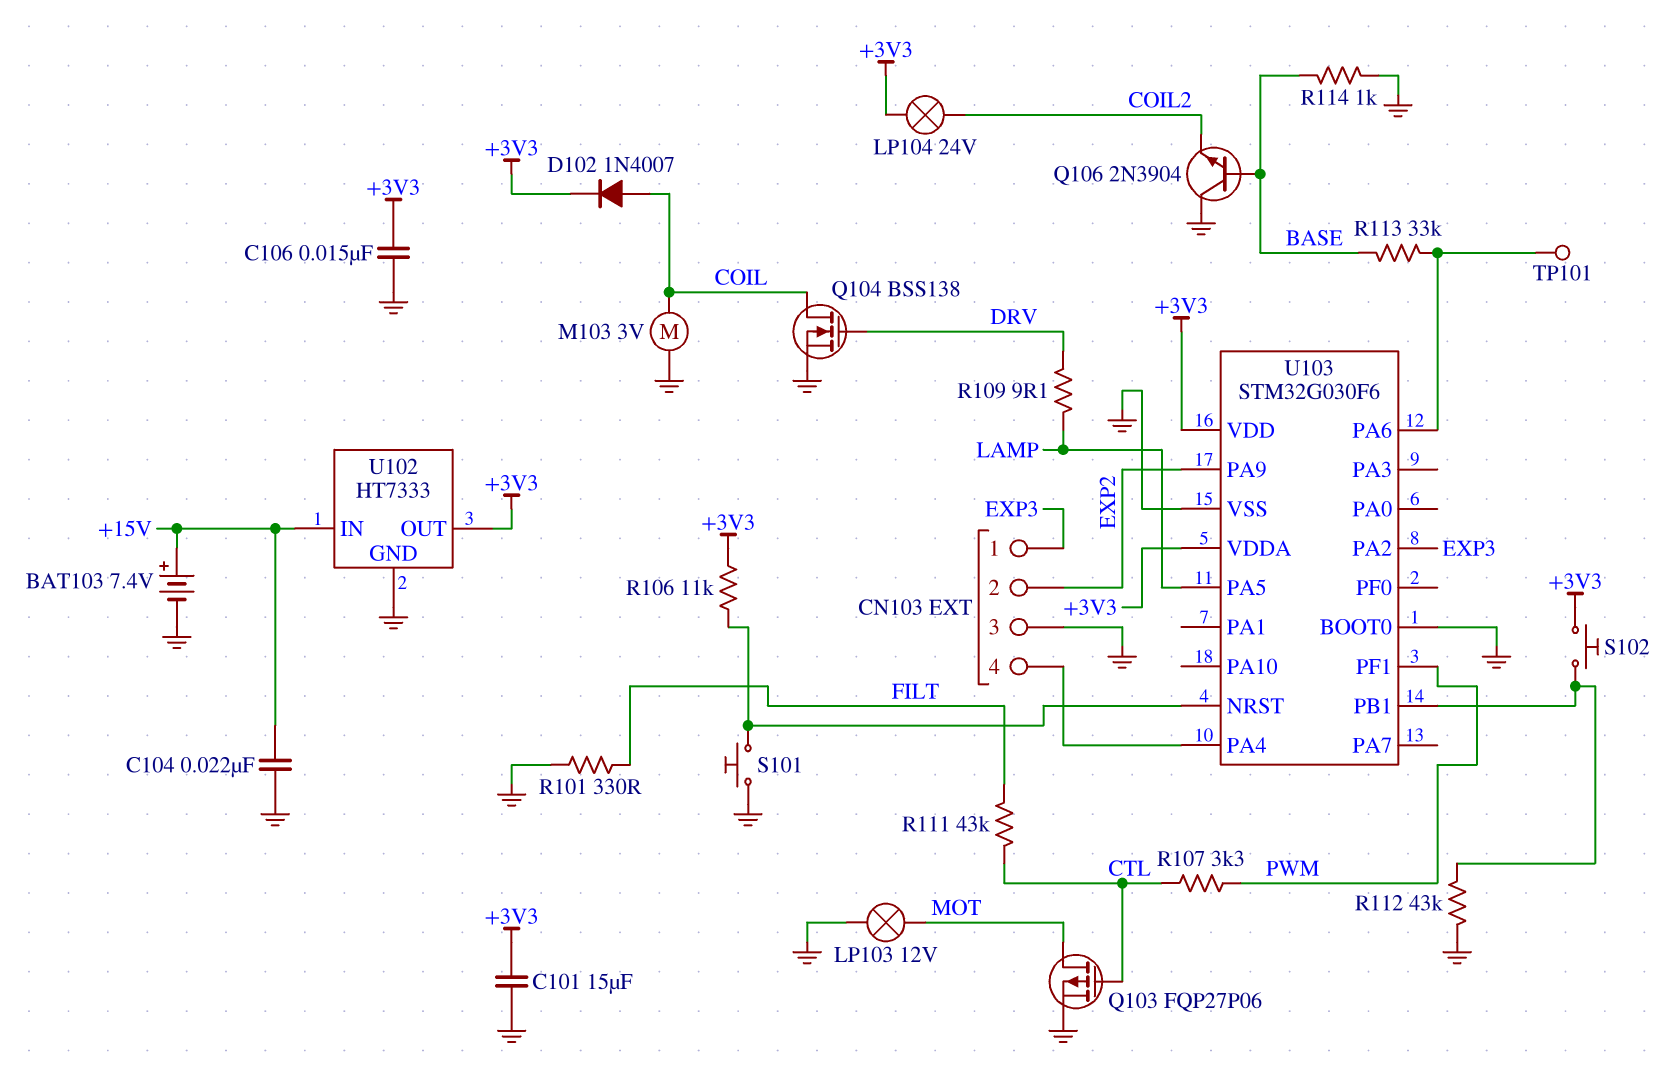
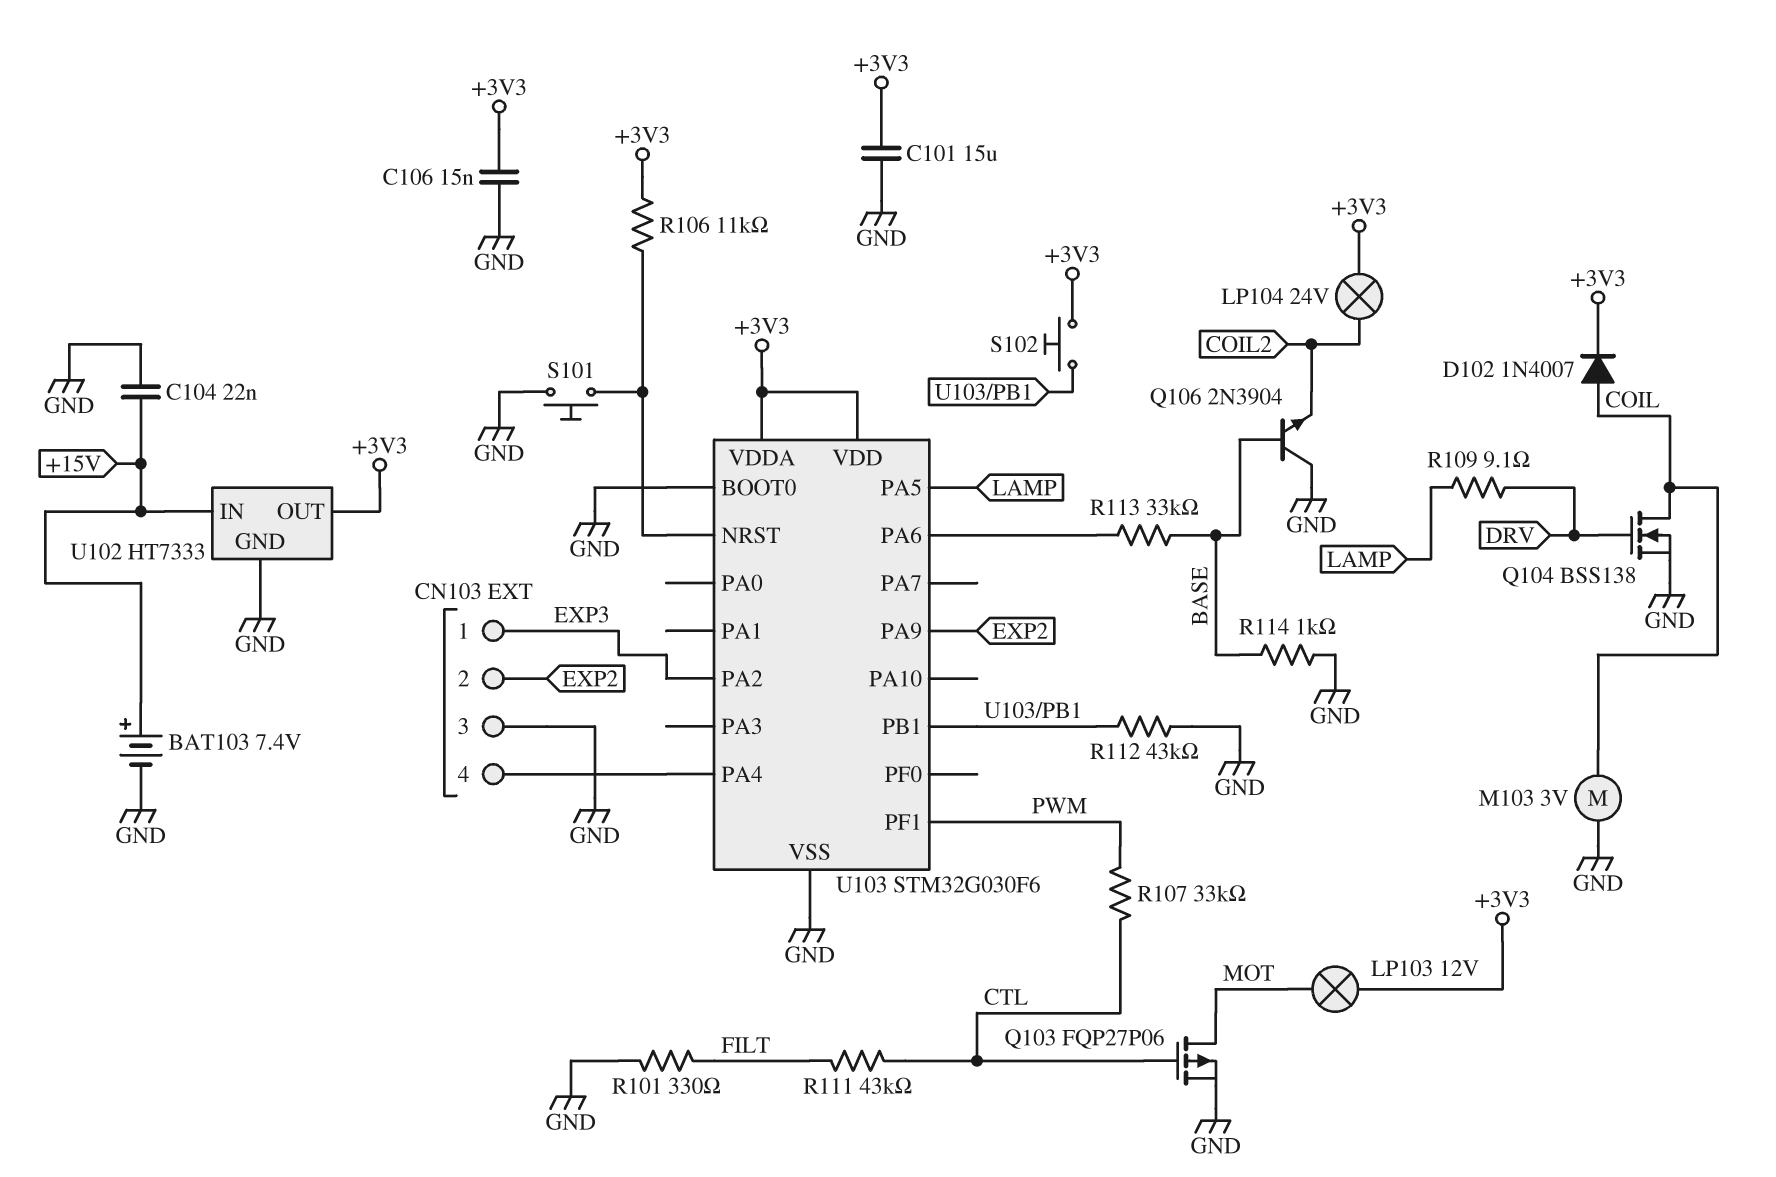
LP103: lamp 12V (GND, MOT) -> lamp 12V (+3V3, MOT)
R107: 3.3k (CTL, PWM) -> 33k (CTL, PWM)
TP101: test point (U103/PA6) -> none

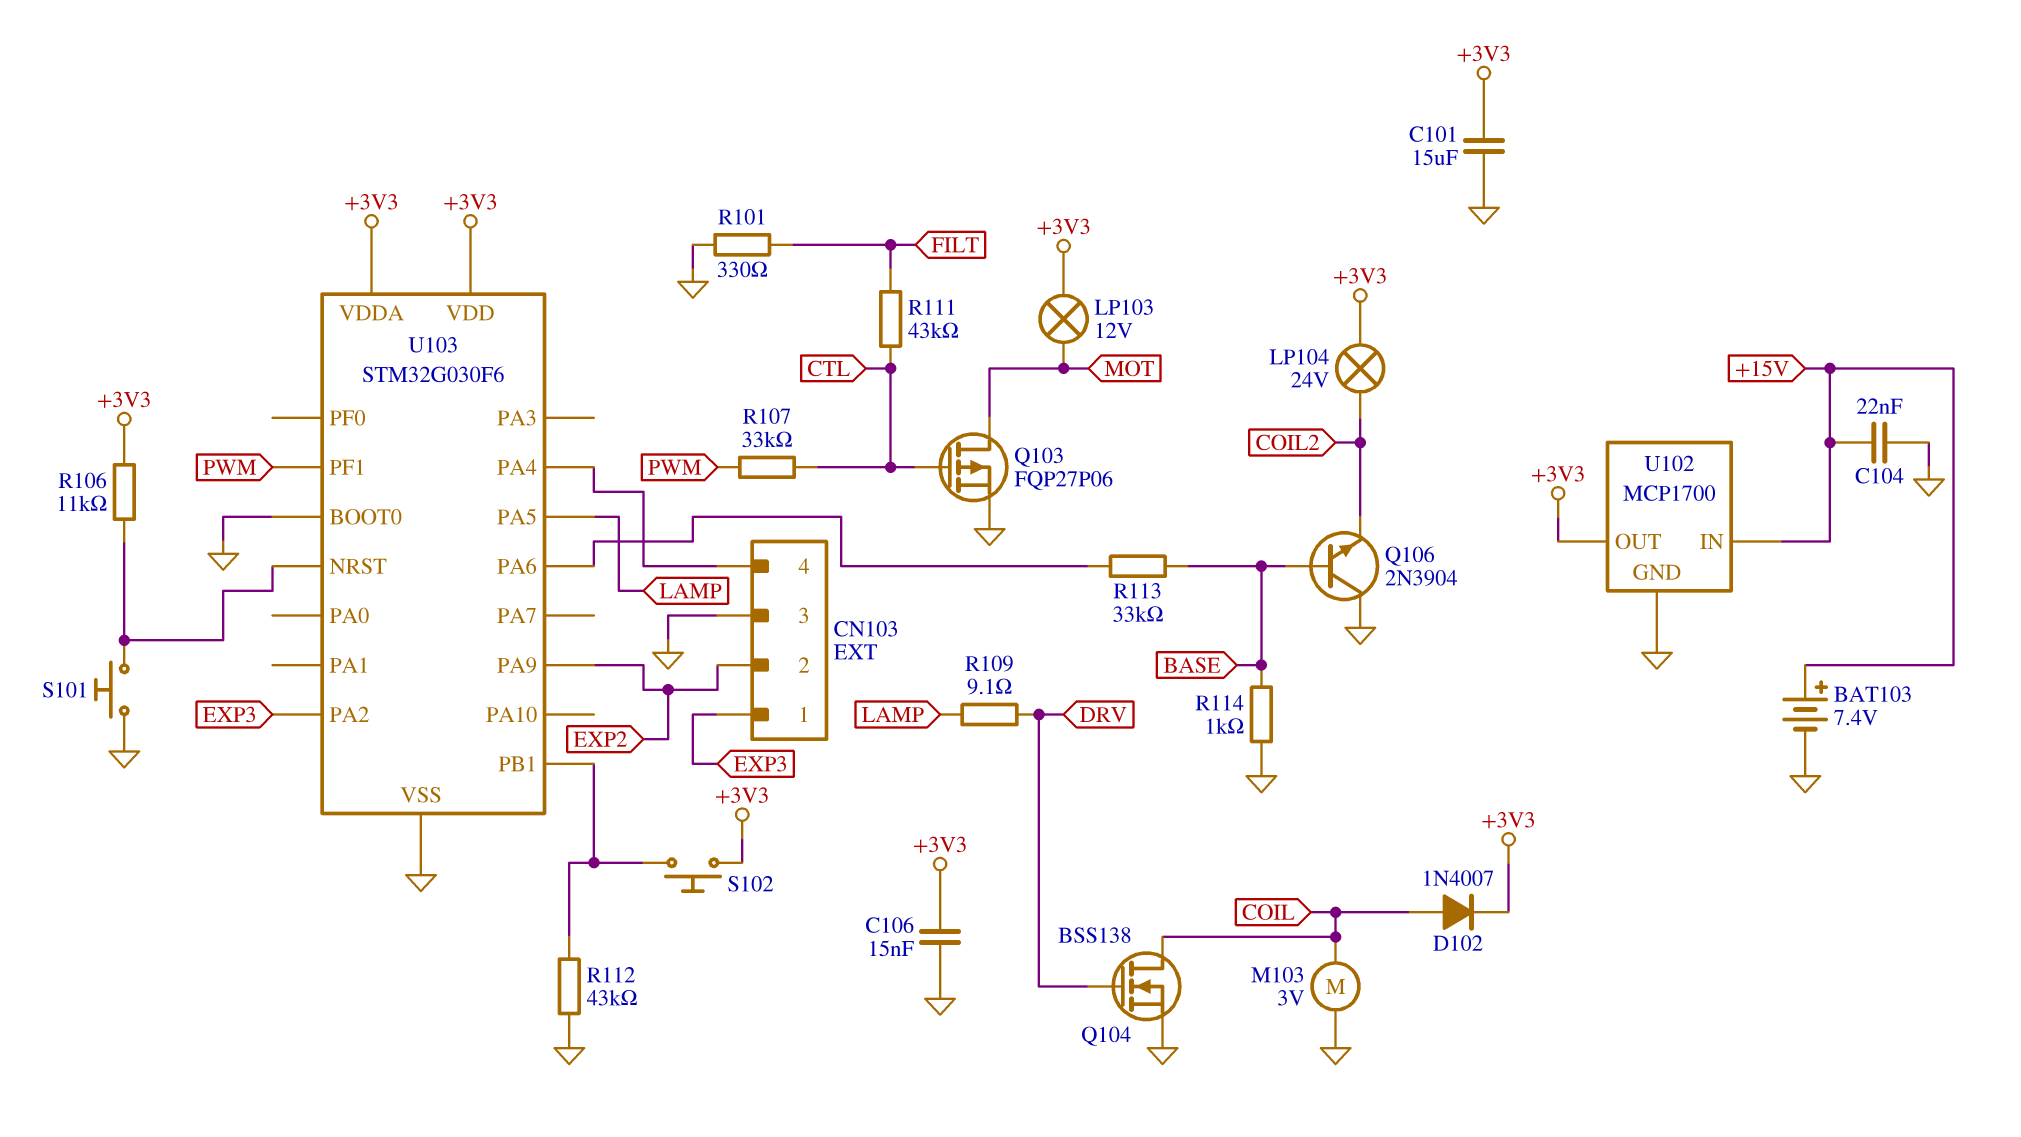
U102: HT7333 -> MCP1700

